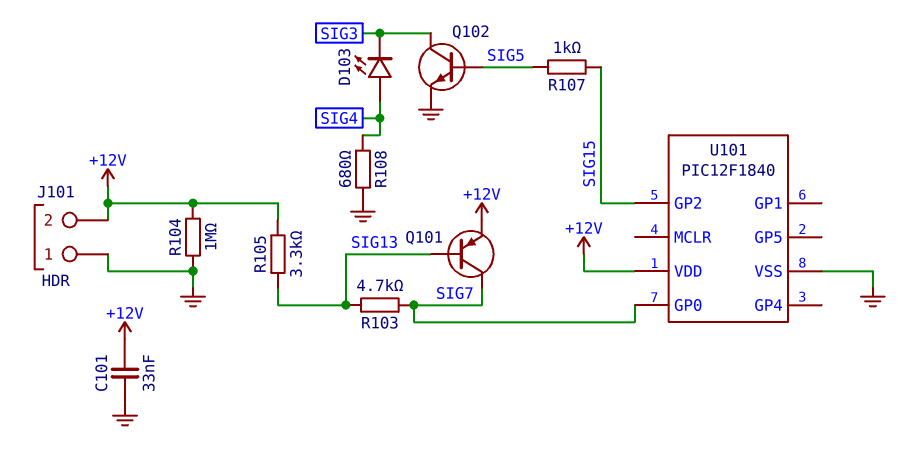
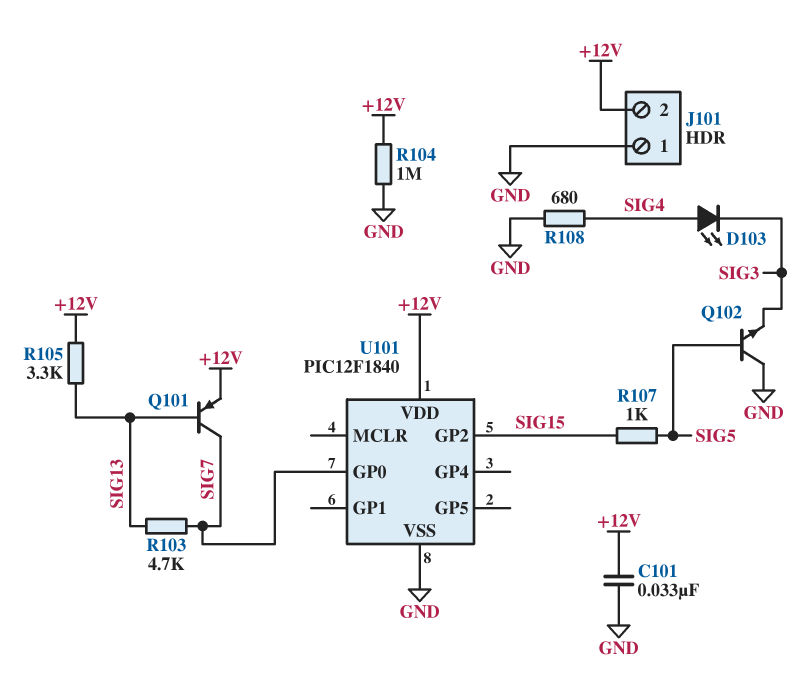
Q102: NPN (B SIG5, C SIG3, E GND) -> NPN (B SIG5, C GND, E SIG3)

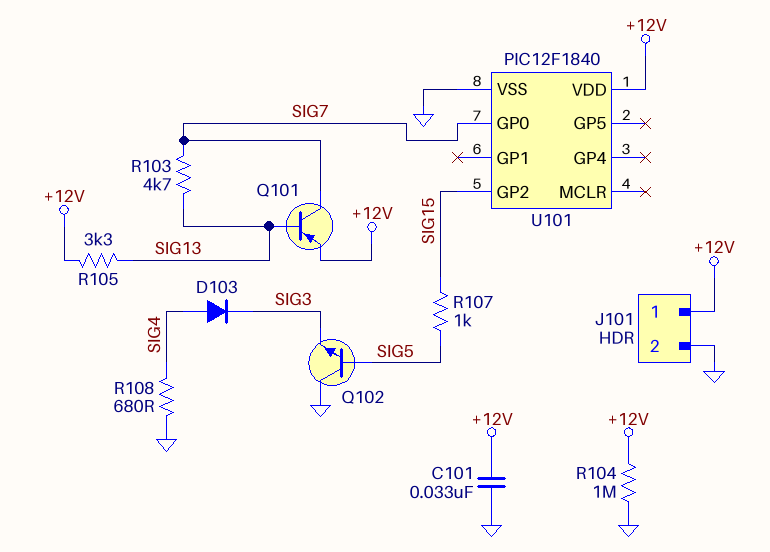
D103: LED (A SIG4, K SIG3) -> diode (A SIG4, K SIG3)
J101 pin 1: GND -> +12V
J101 pin 2: +12V -> GND

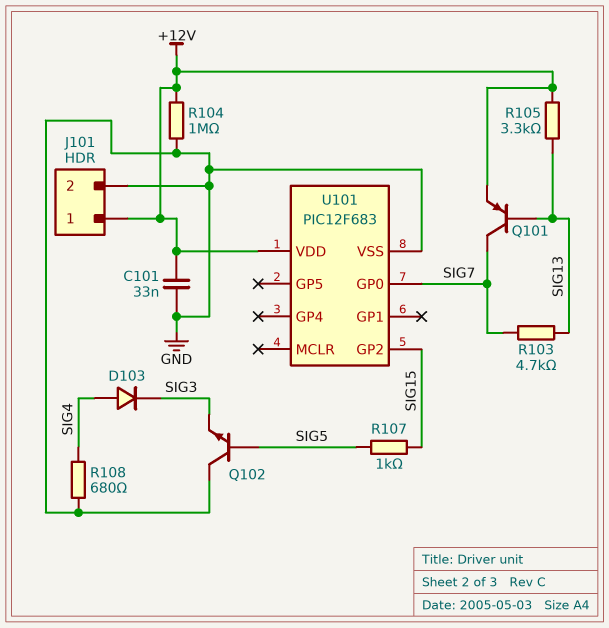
U101: PIC12F1840 -> PIC12F683

